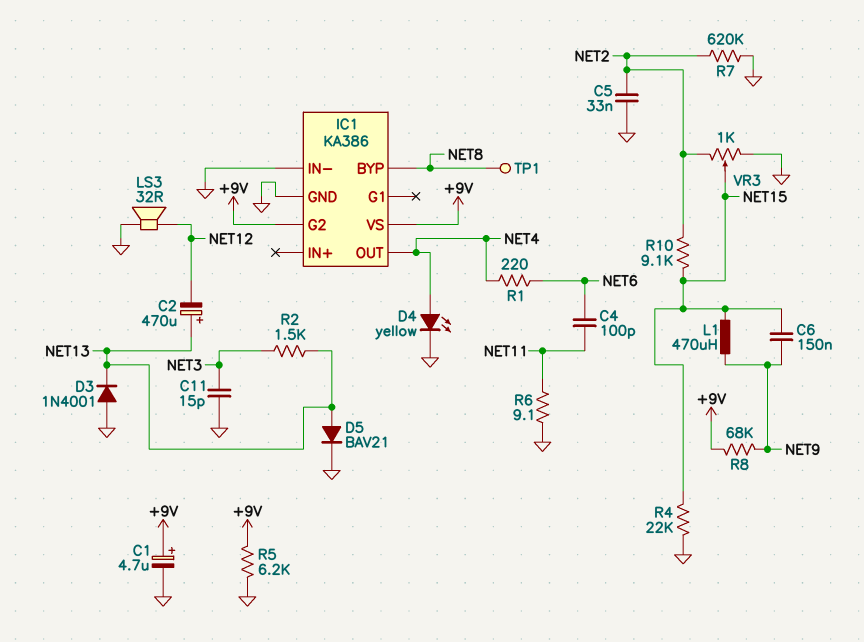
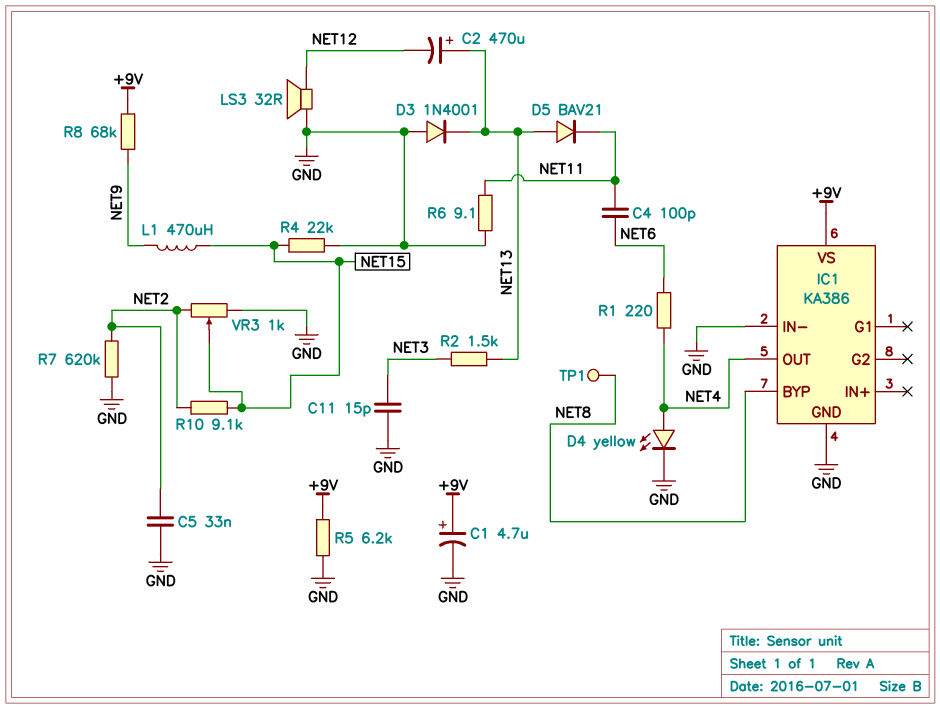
C6: 150nF (NET9, NET15) -> none
D5: diode BAV21 (A NET13, K GND) -> diode BAV21 (A NET13, K NET11)
IC1 pin G2: +9V -> none

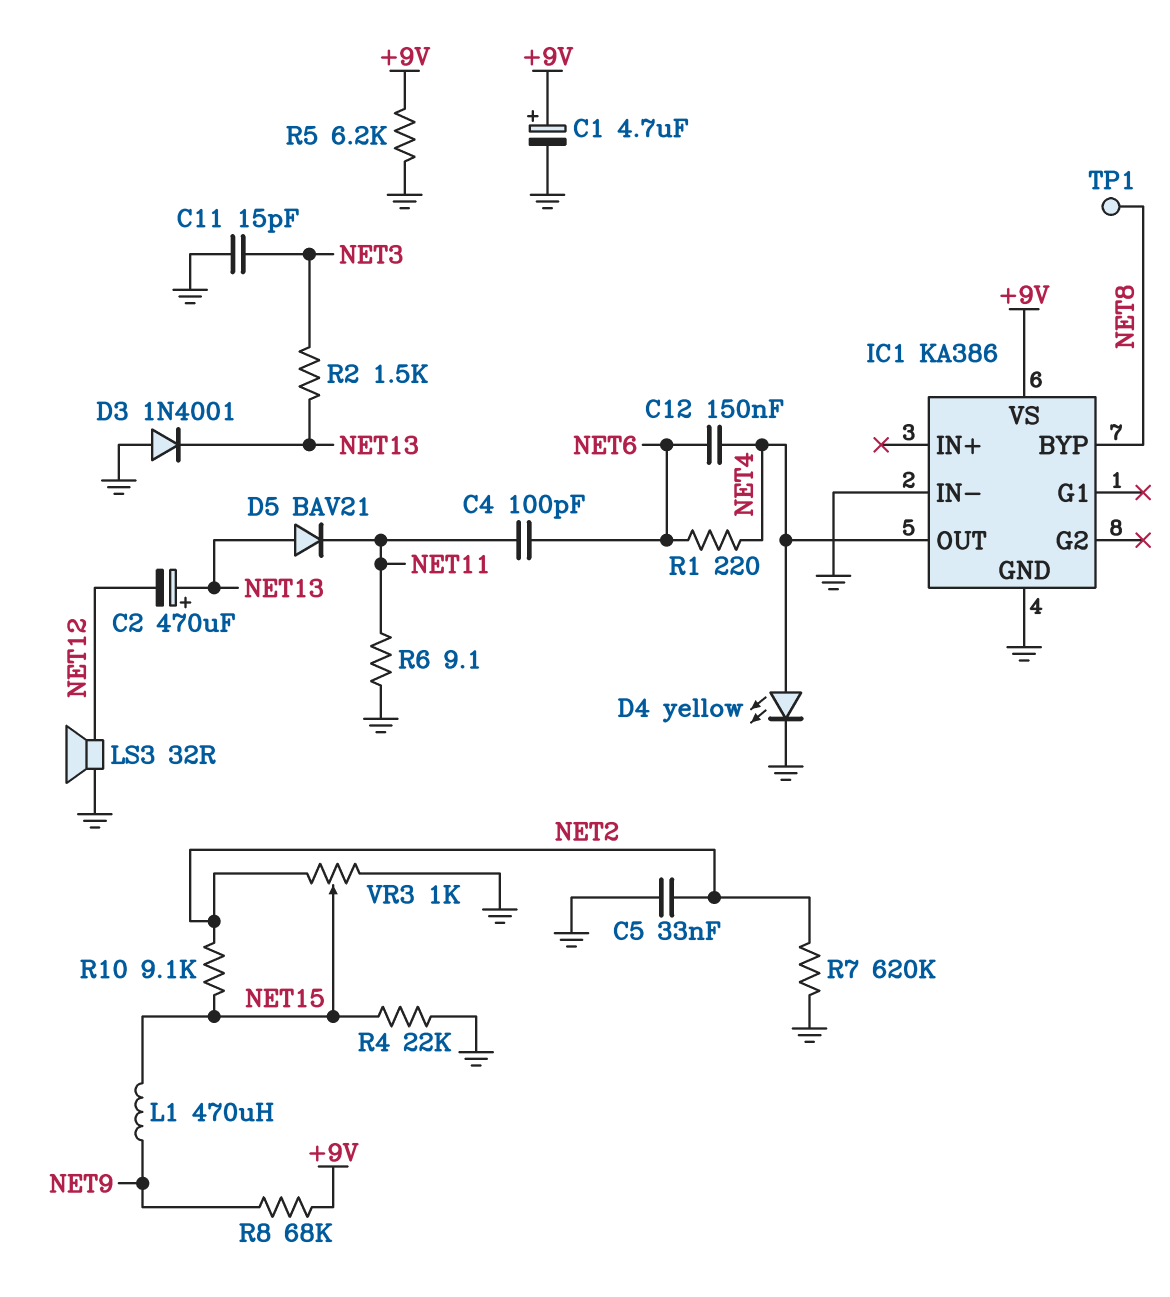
C12: none -> 150nF (NET4, NET6)

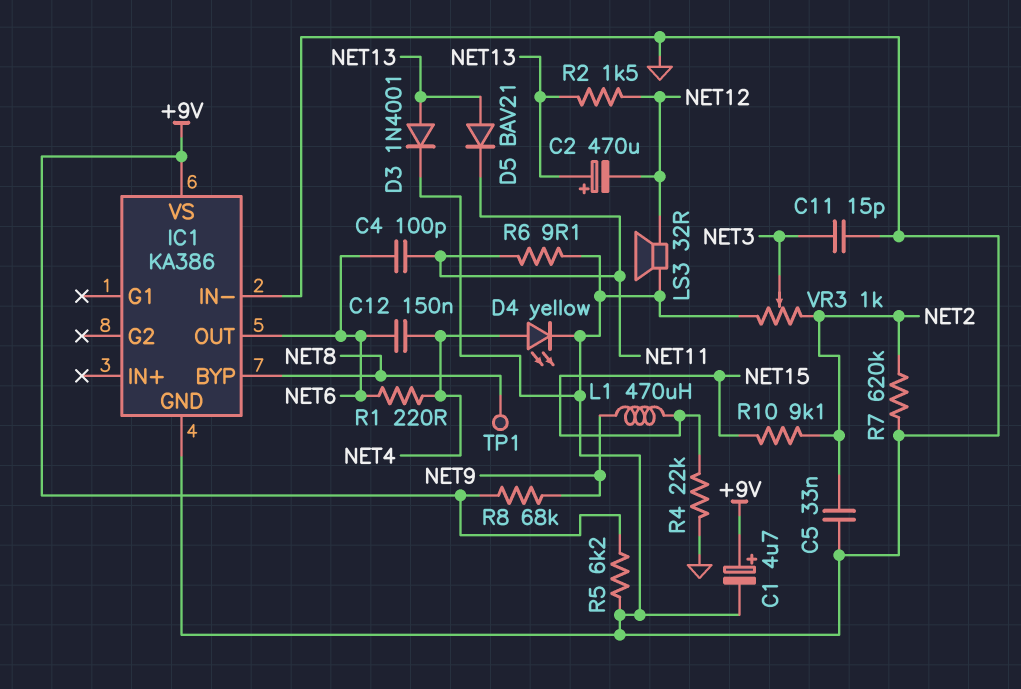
D3: diode 1N4001 (A GND, K NET13) -> diode 1N4001 (A NET13, K GND)
IC1 pin OUT: NET4 -> NET6
R2: 1.5k (NET3, NET13) -> 1.5k (NET12, NET13)
VR3: 1k (GND, NET2, wiper NET15) -> 1k (GND, NET2, wiper NET3)

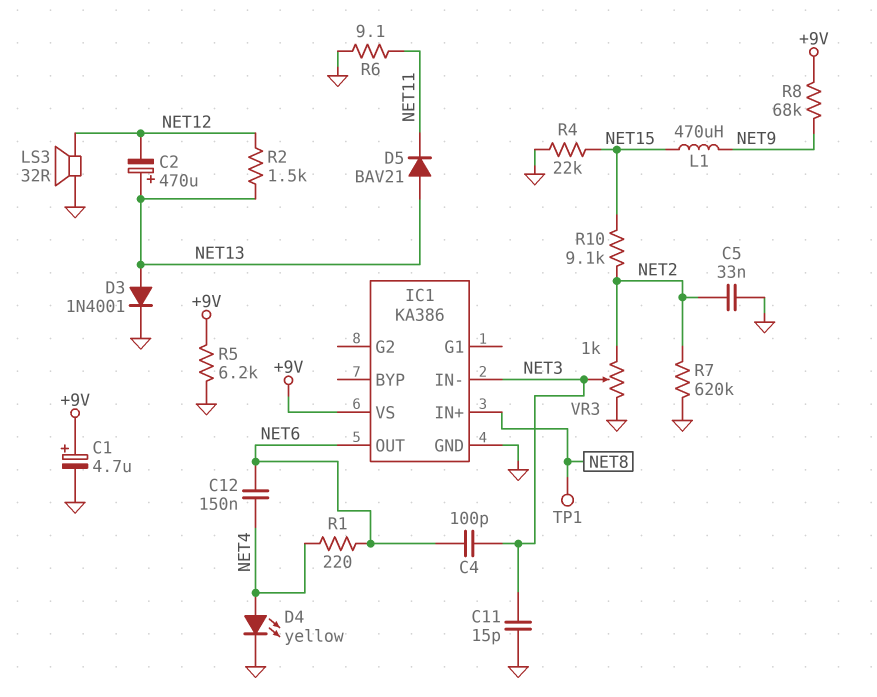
C4: 100pF (NET6, NET11) -> 100pF (NET3, NET6)
IC1 pin BYP: NET8 -> none
IC1 pin IN+: none -> NET8
IC1 pin IN-: GND -> NET3

